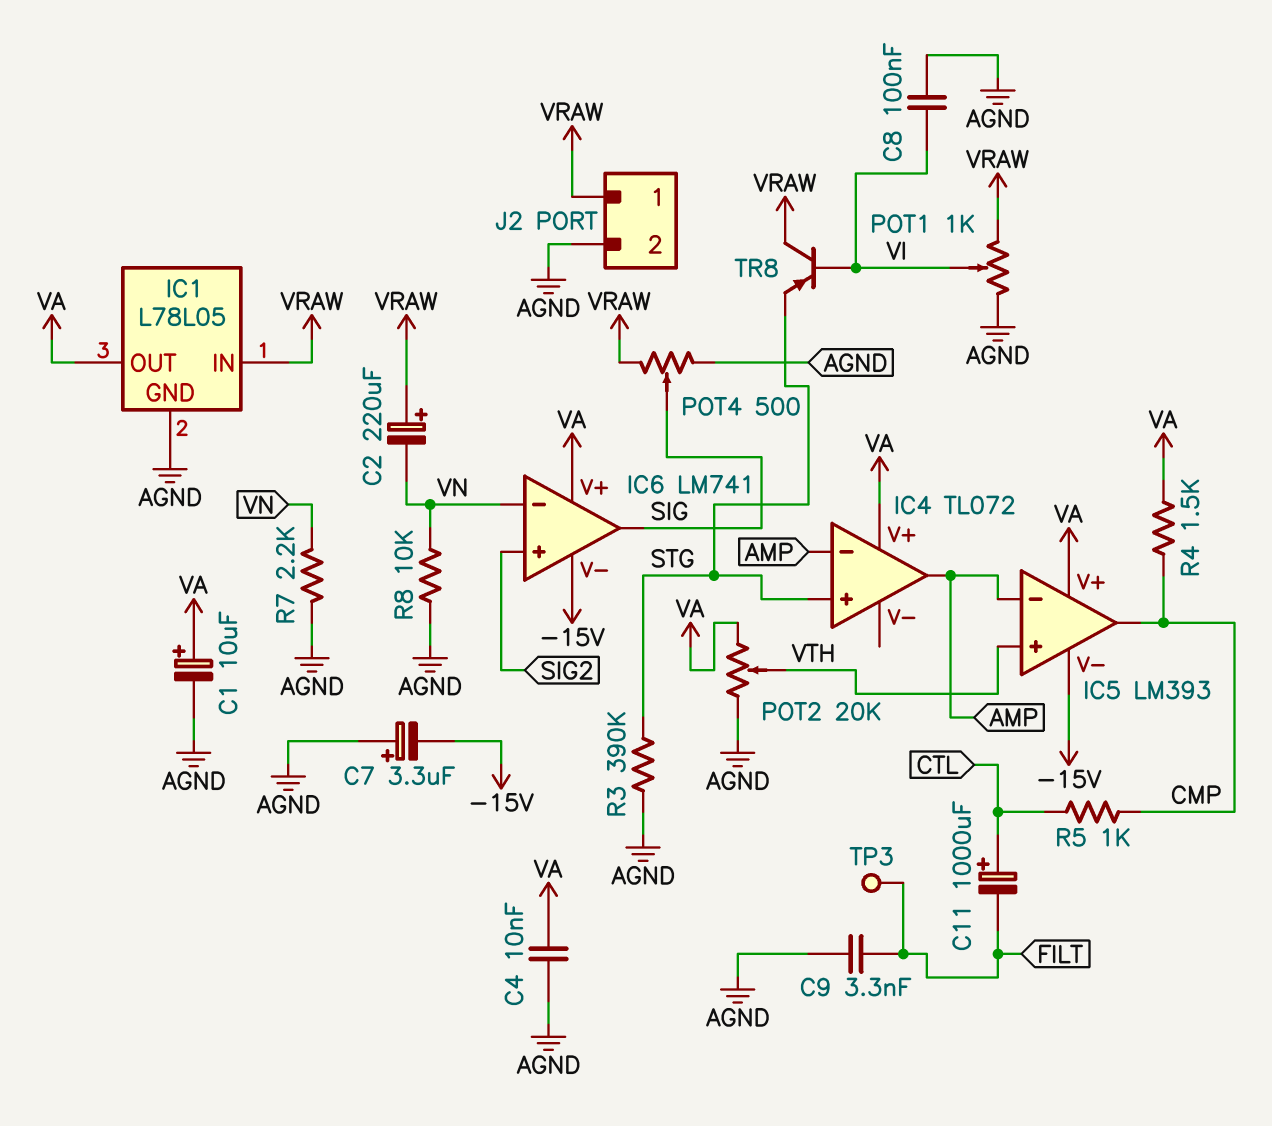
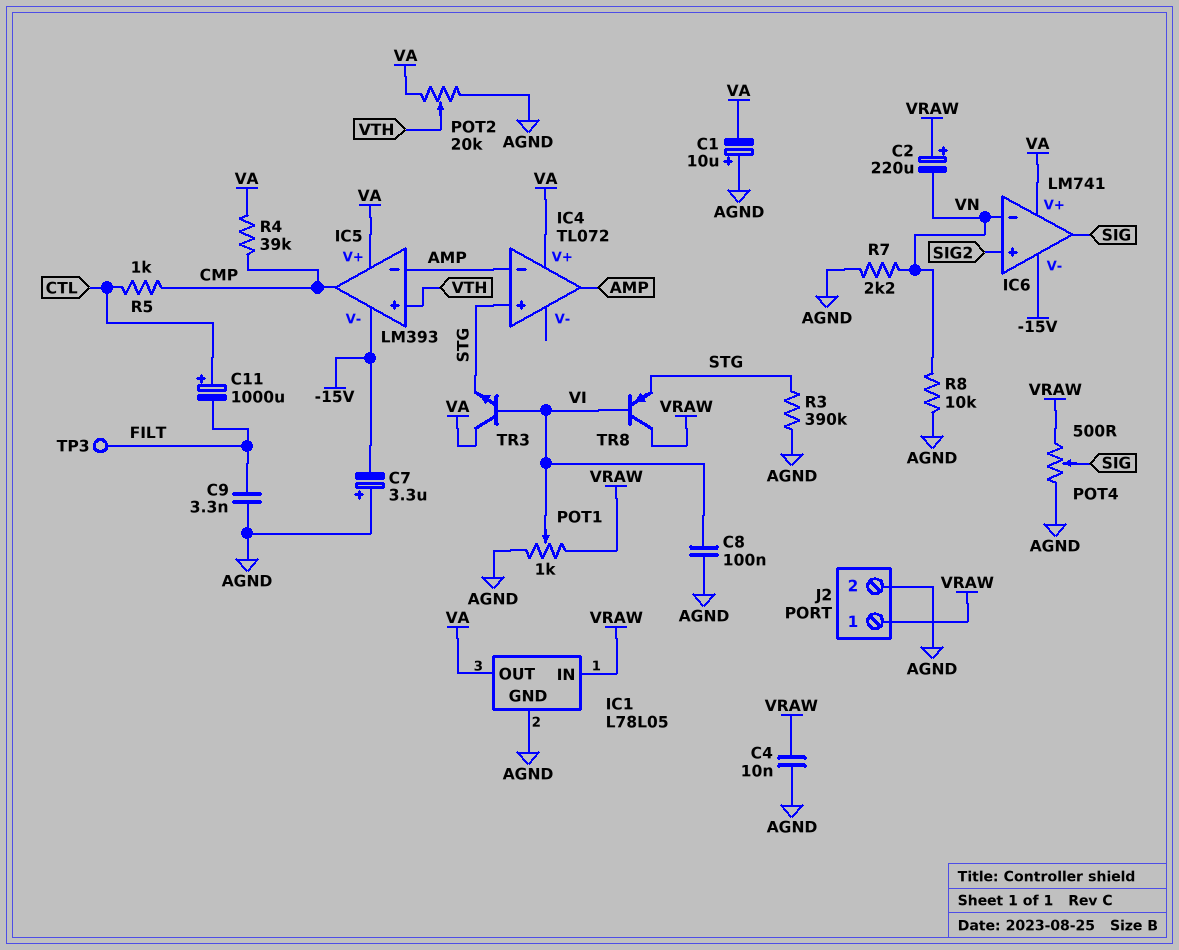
C1: 10uF (plus VA, minus AGND) -> 10uF (plus AGND, minus VA)
C4: 10nF (AGND, VA) -> 10nF (AGND, VRAW)
R4: 1.5k (CMP, VA) -> 39k (CMP, VA)
TR3: none -> NPN (B VI, C VA, E STG)

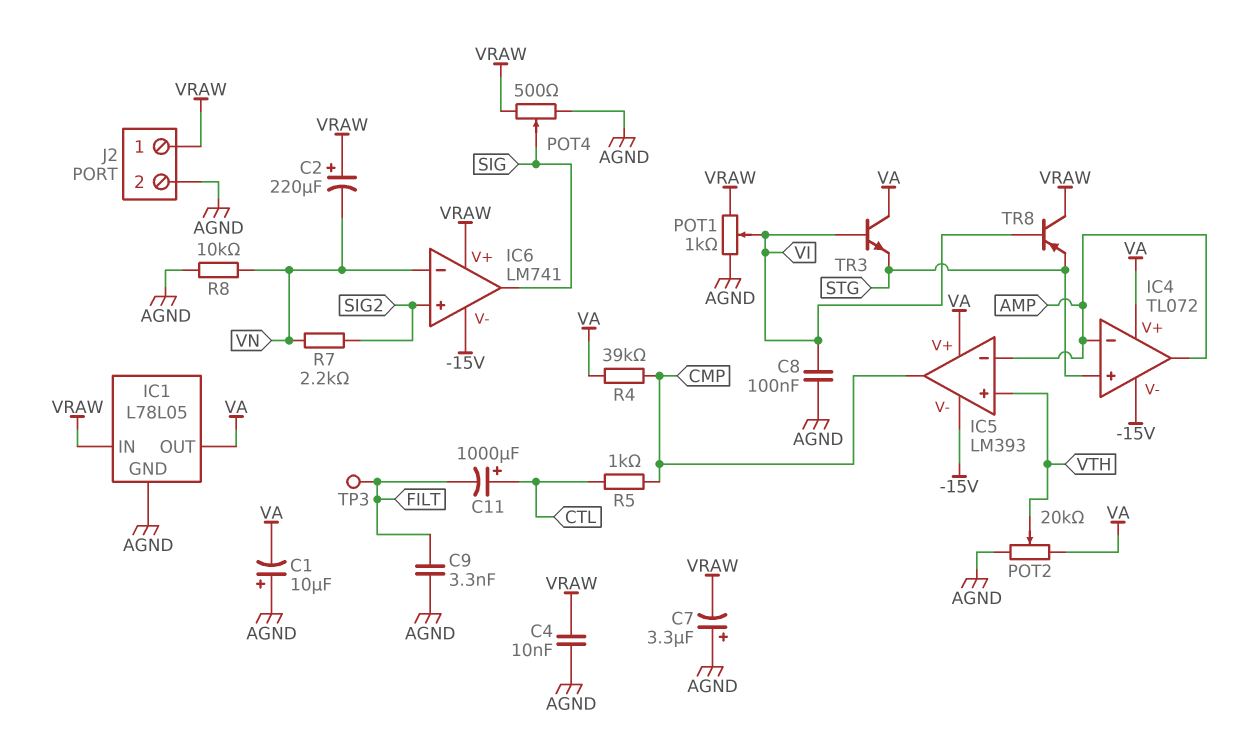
C7: 3.3uF (plus AGND, minus -15V) -> 3.3uF (plus AGND, minus VRAW)
IC4 pin V-: none -> -15V
IC6 pin V+: VA -> VRAW
R3: 390k (AGND, STG) -> none
R7: 2.2k (AGND, VN) -> 2.2k (SIG2, VN)

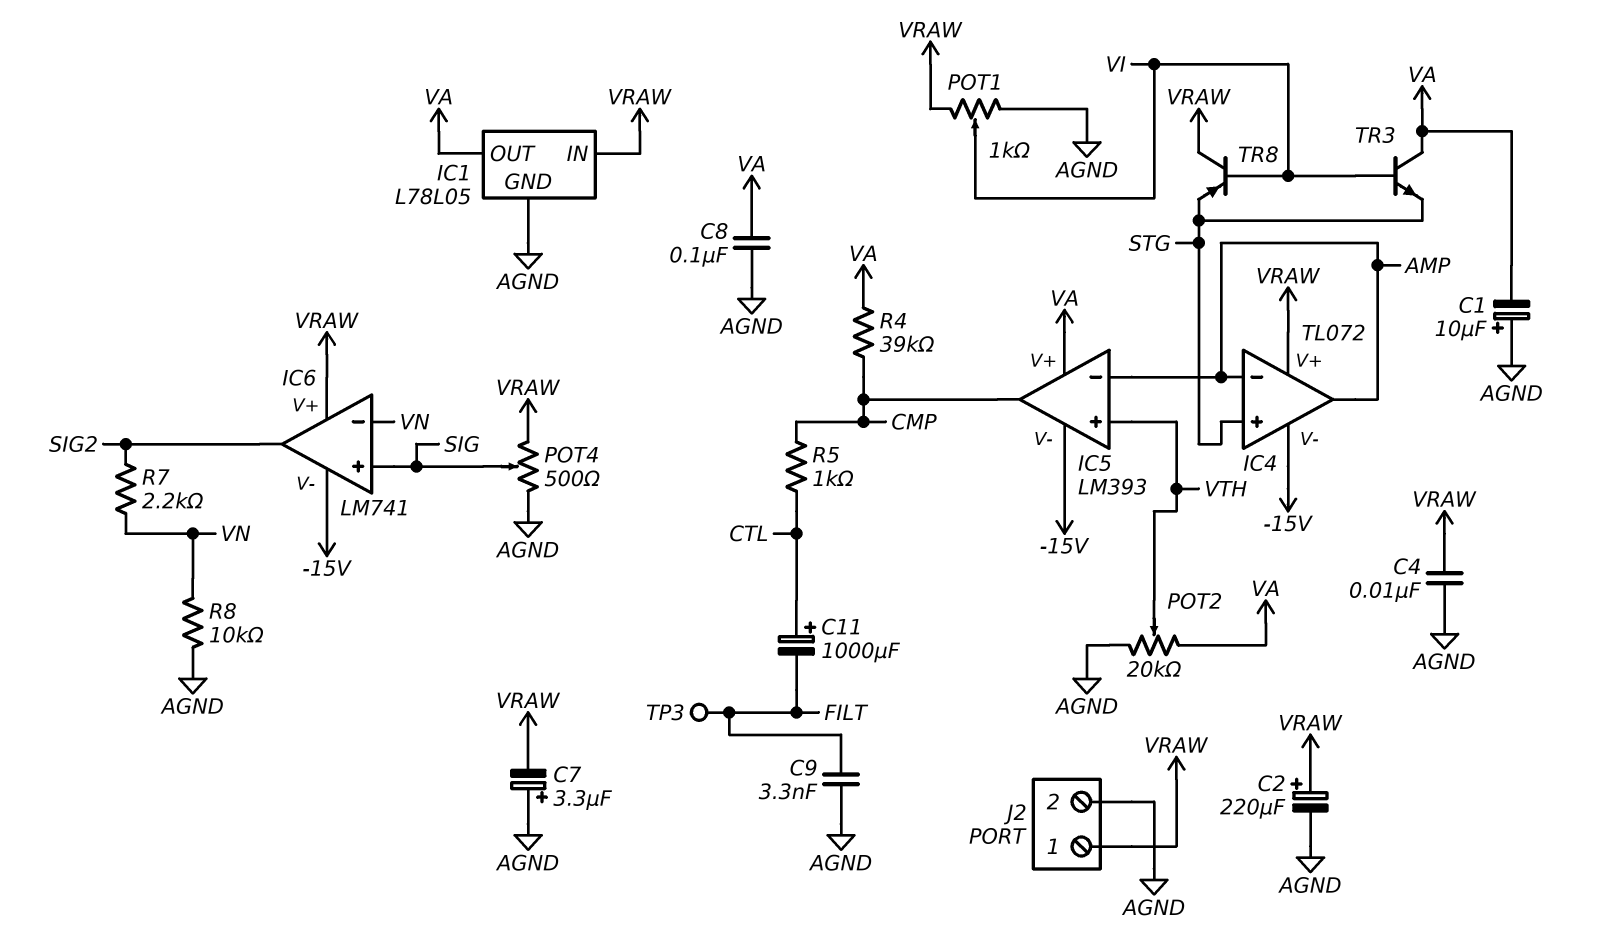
C2: 220uF (plus VRAW, minus VN) -> 220uF (plus VRAW, minus AGND)
C8: 100nF (AGND, VI) -> 100nF (AGND, VA)
IC4 pin V+: VA -> VRAW
IC6 pin in+: SIG2 -> SIG
IC6 pin out: SIG -> SIG2

